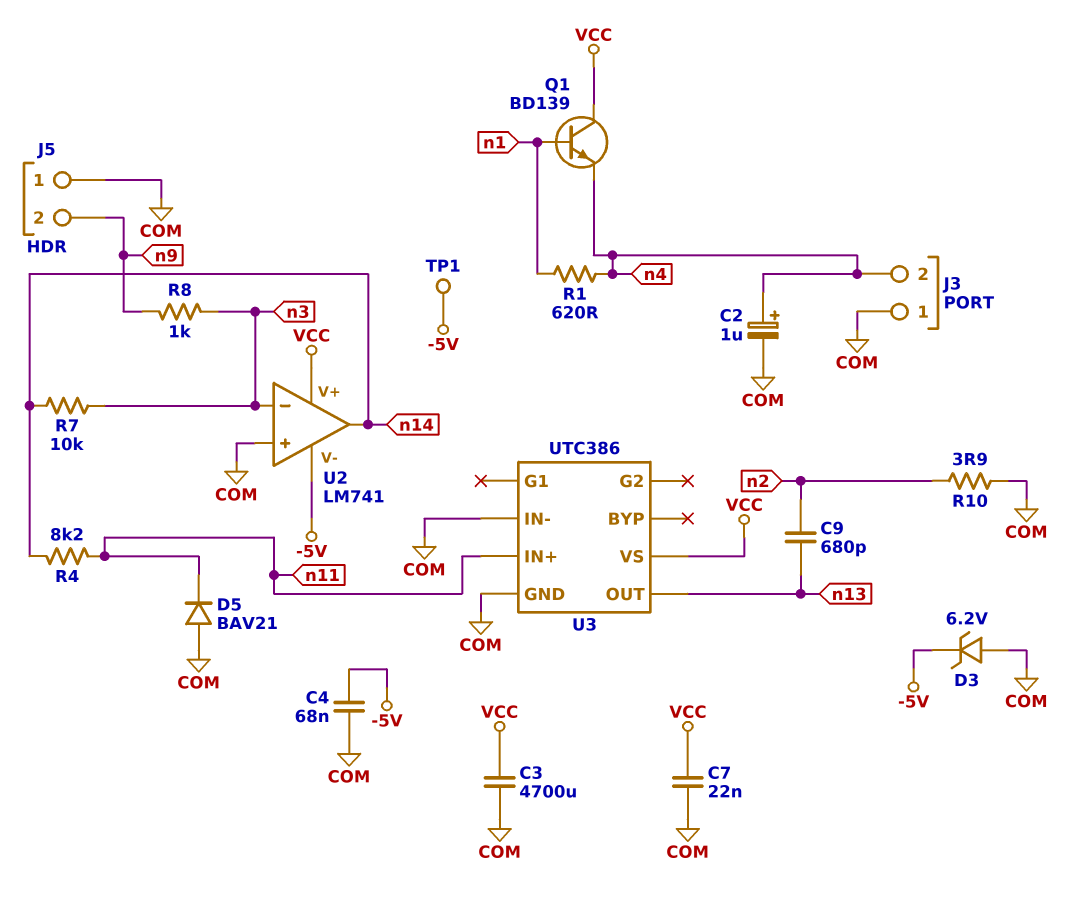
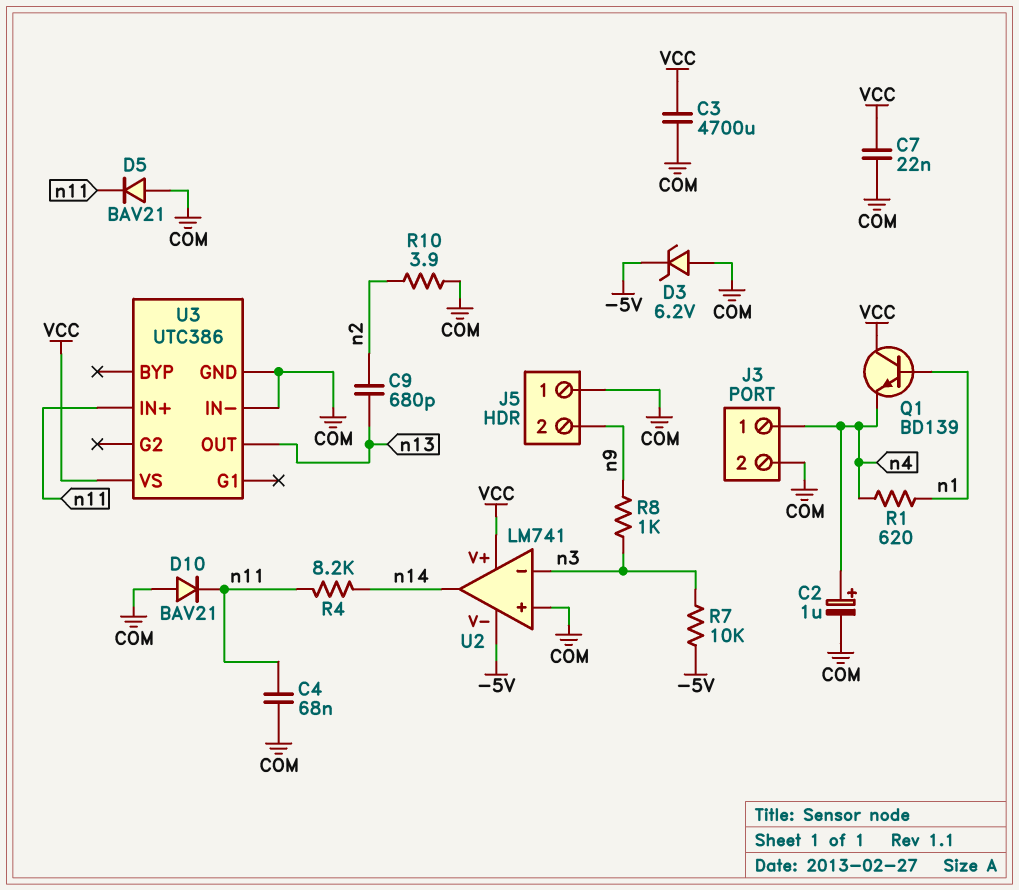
C4: 68nF (-5V, COM) -> 68nF (COM, n11)
D10: none -> diode BAV21 (A COM, K n11)
J3 pin 1: COM -> n4
J3 pin 2: n4 -> COM
R7: 10k (n3, n14) -> 10k (-5V, n3)
TP1: test point (-5V) -> none

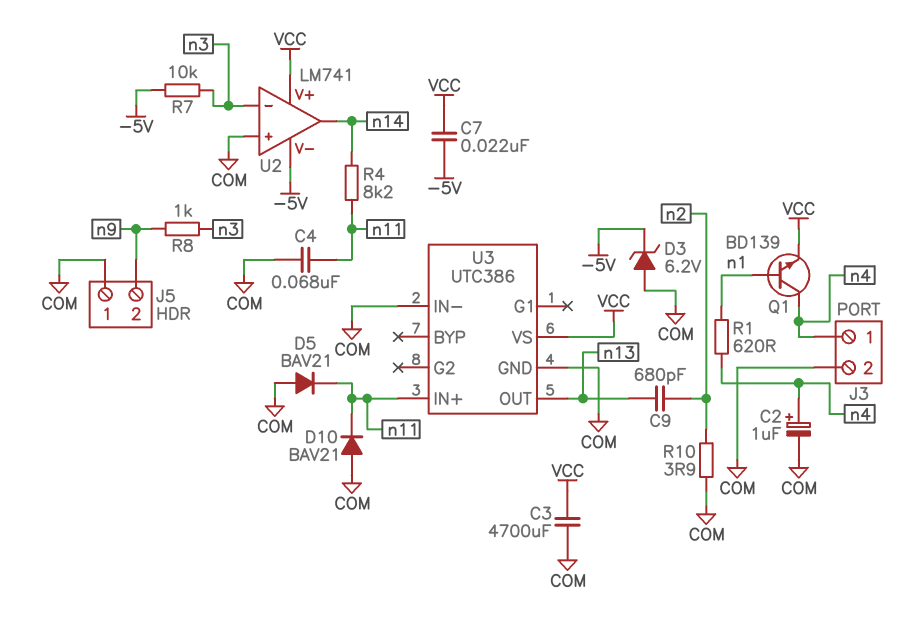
C7: 22nF (COM, VCC) -> 22nF (-5V, VCC)
Q1: NPN BD139 (B n1, C VCC, E n4) -> NPN BD139 (B n1, C n4, E VCC)

